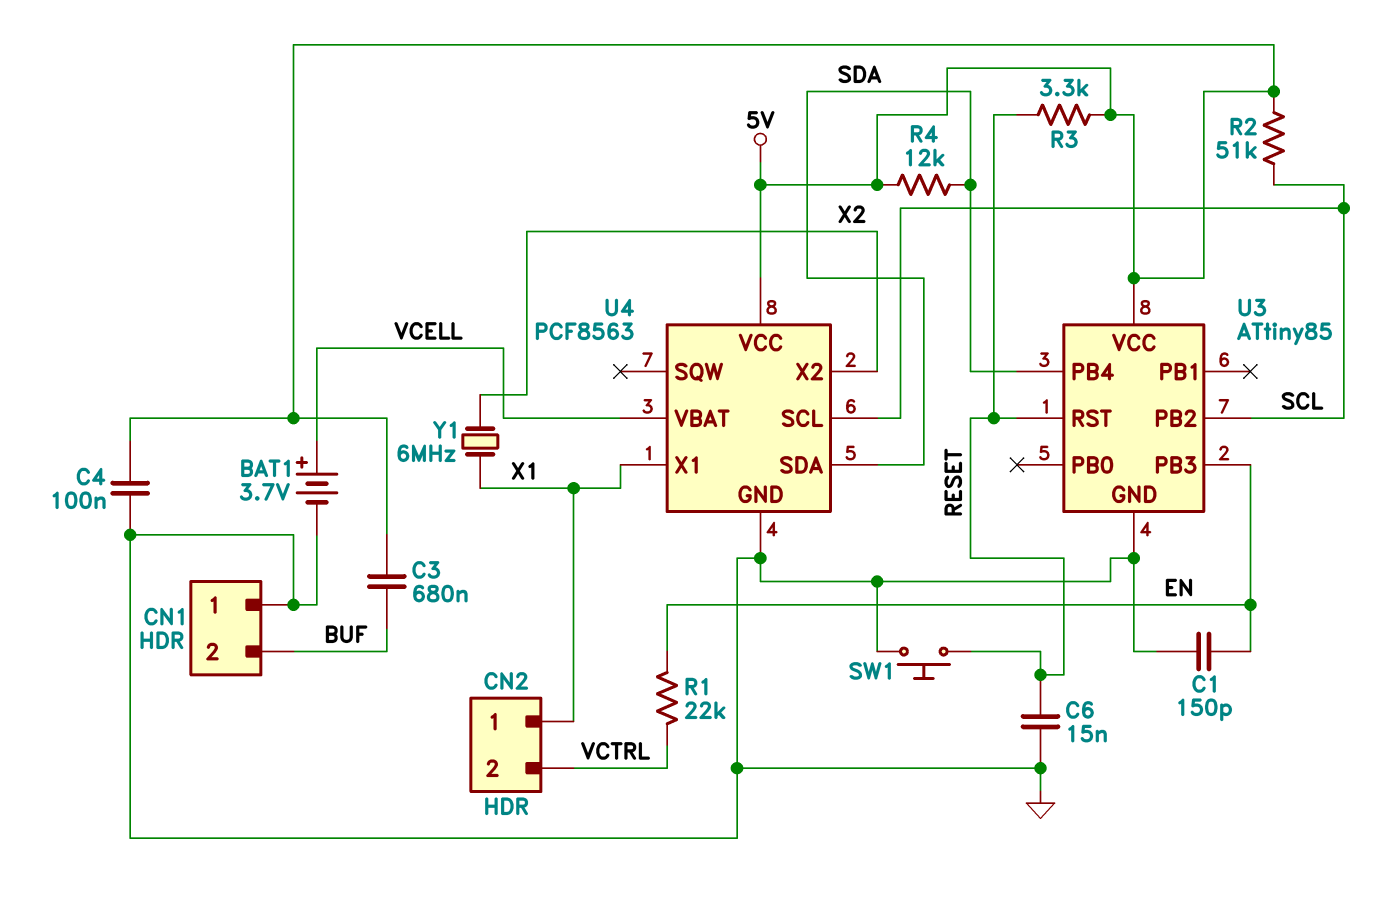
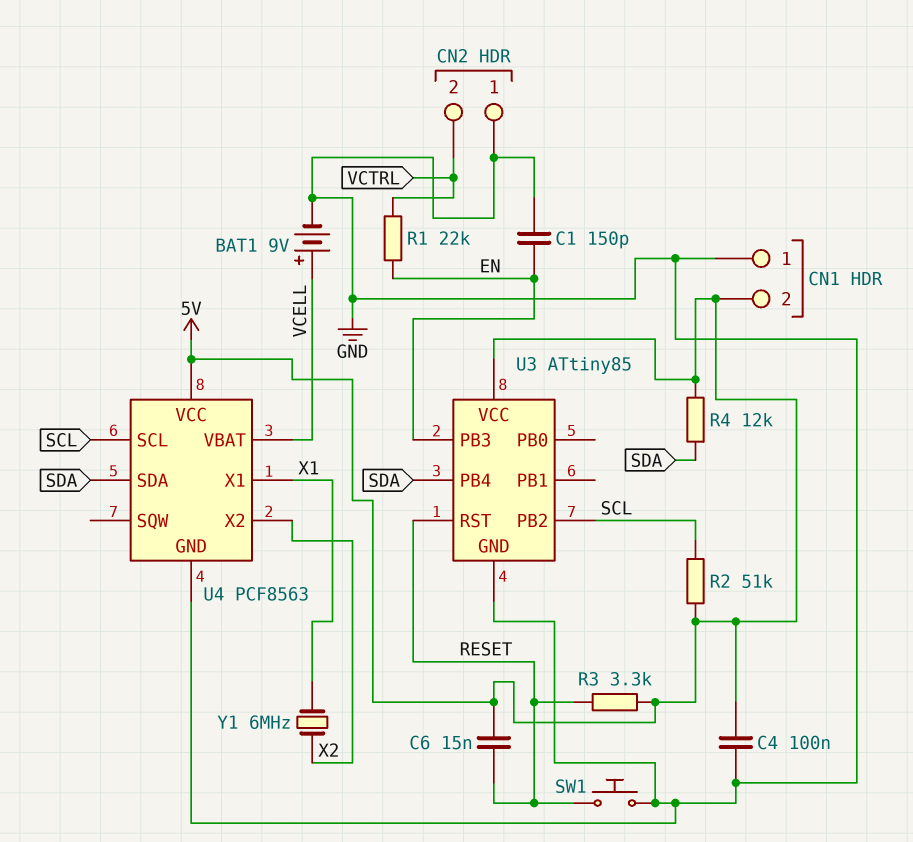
BAT1: 3.7V (plus VCELL, minus GND) -> 9V (plus VCELL, minus GND)
C3: 680nF (5V, BUF) -> none
C6: 15nF (GND, RESET) -> 15nF (5V, RESET)
CN1 pin 2: BUF -> 5V
CN2 pin 1: X1 -> GND

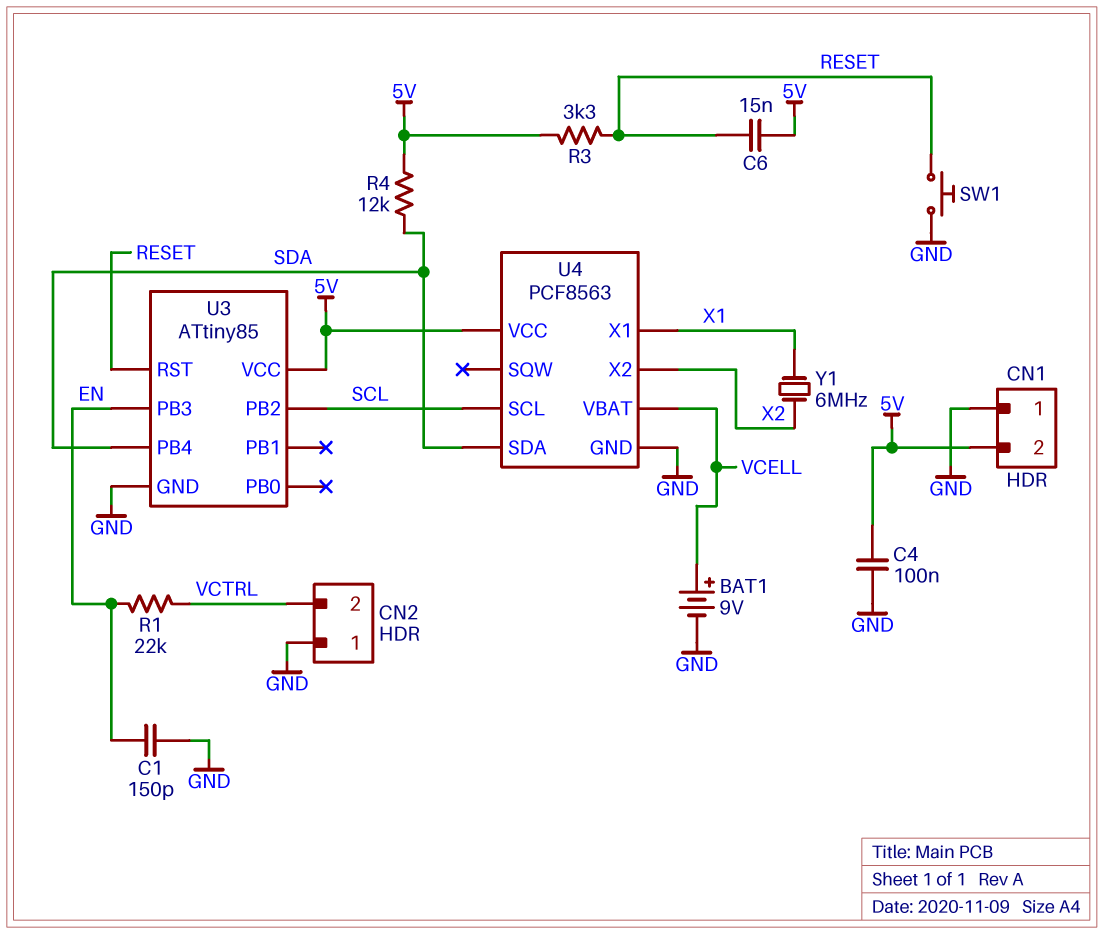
R2: 51k (5V, SCL) -> none

